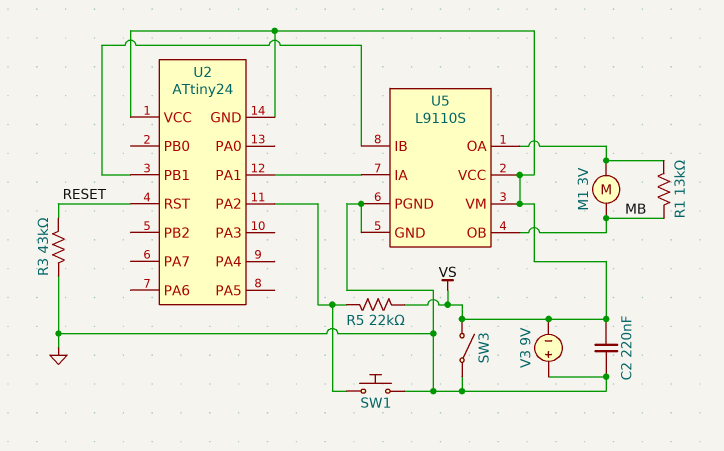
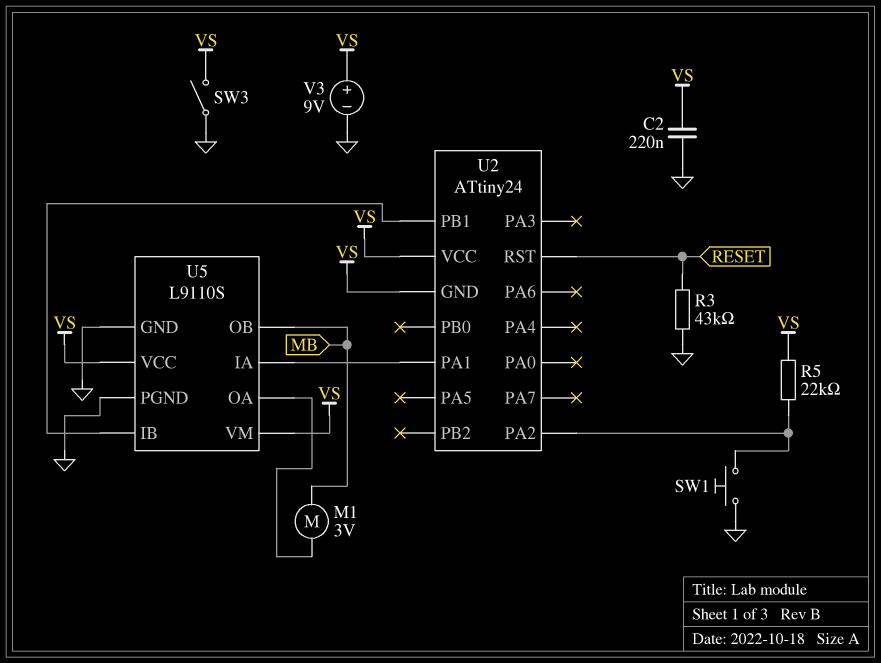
R1: 13k (MB, U5/OA) -> none
V3: 9V (plus GND, minus VS) -> 9V (plus VS, minus GND)

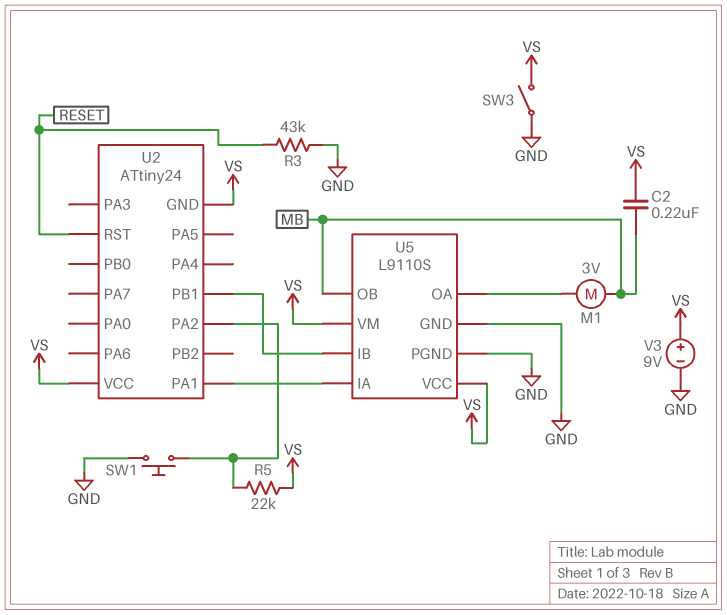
C2: 220nF (GND, VS) -> 220nF (MB, VS)

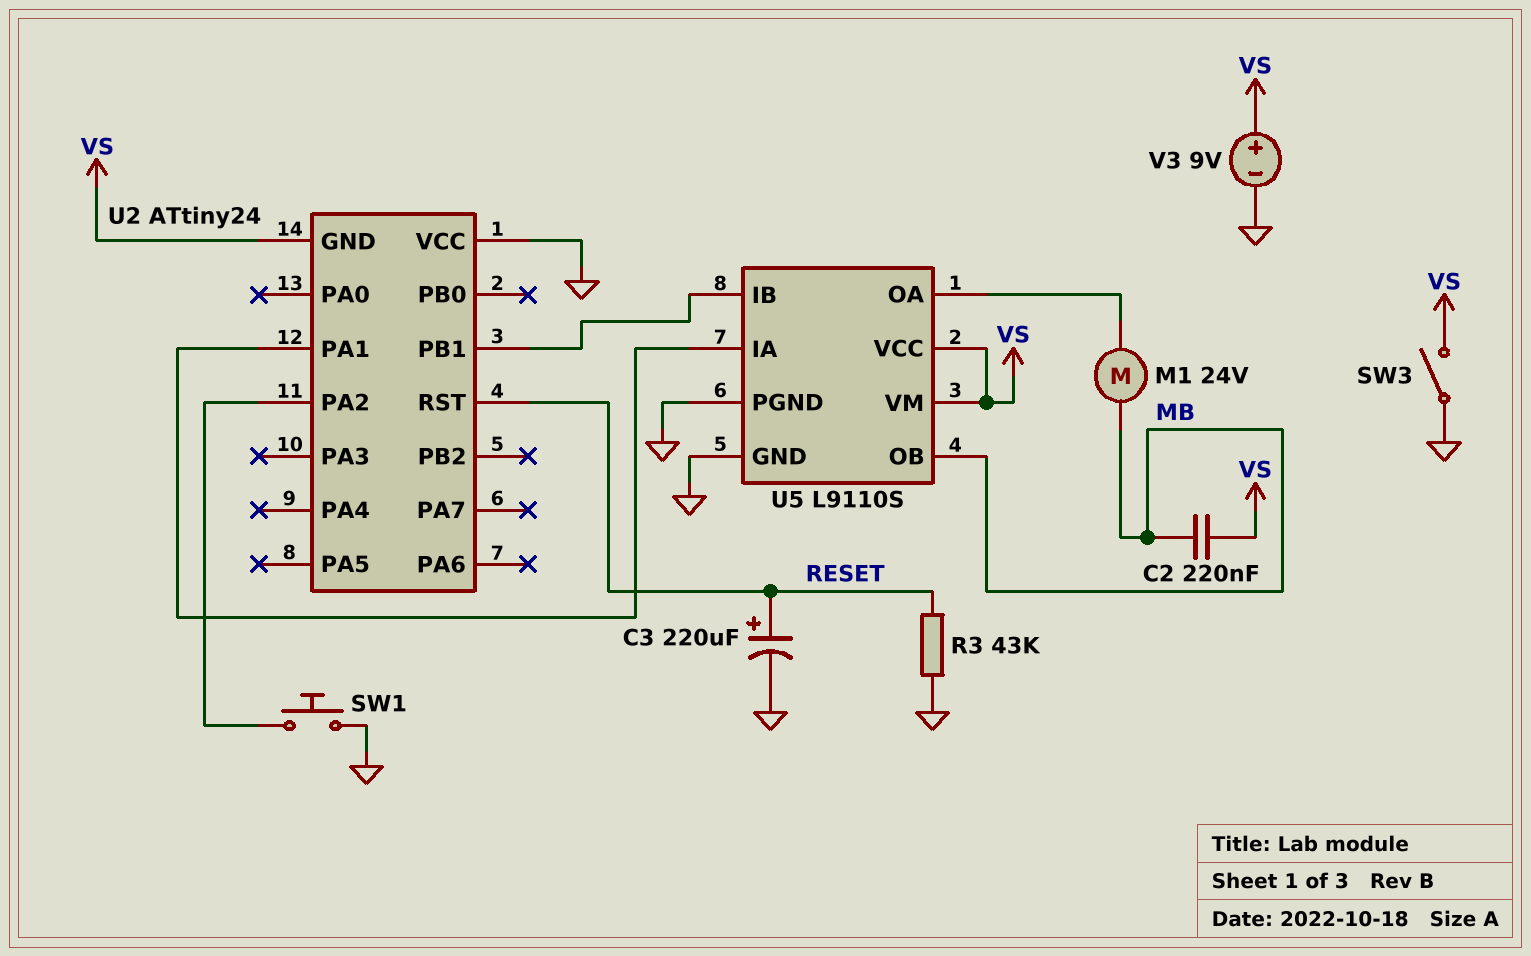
C3: none -> 220uF (plus RESET, minus GND)
M1: motor 3V (MB, U5/OA) -> motor 24V (MB, U5/OA)
R5: 22k (U2/PA2, VS) -> none
U2 pin VCC: VS -> GND

